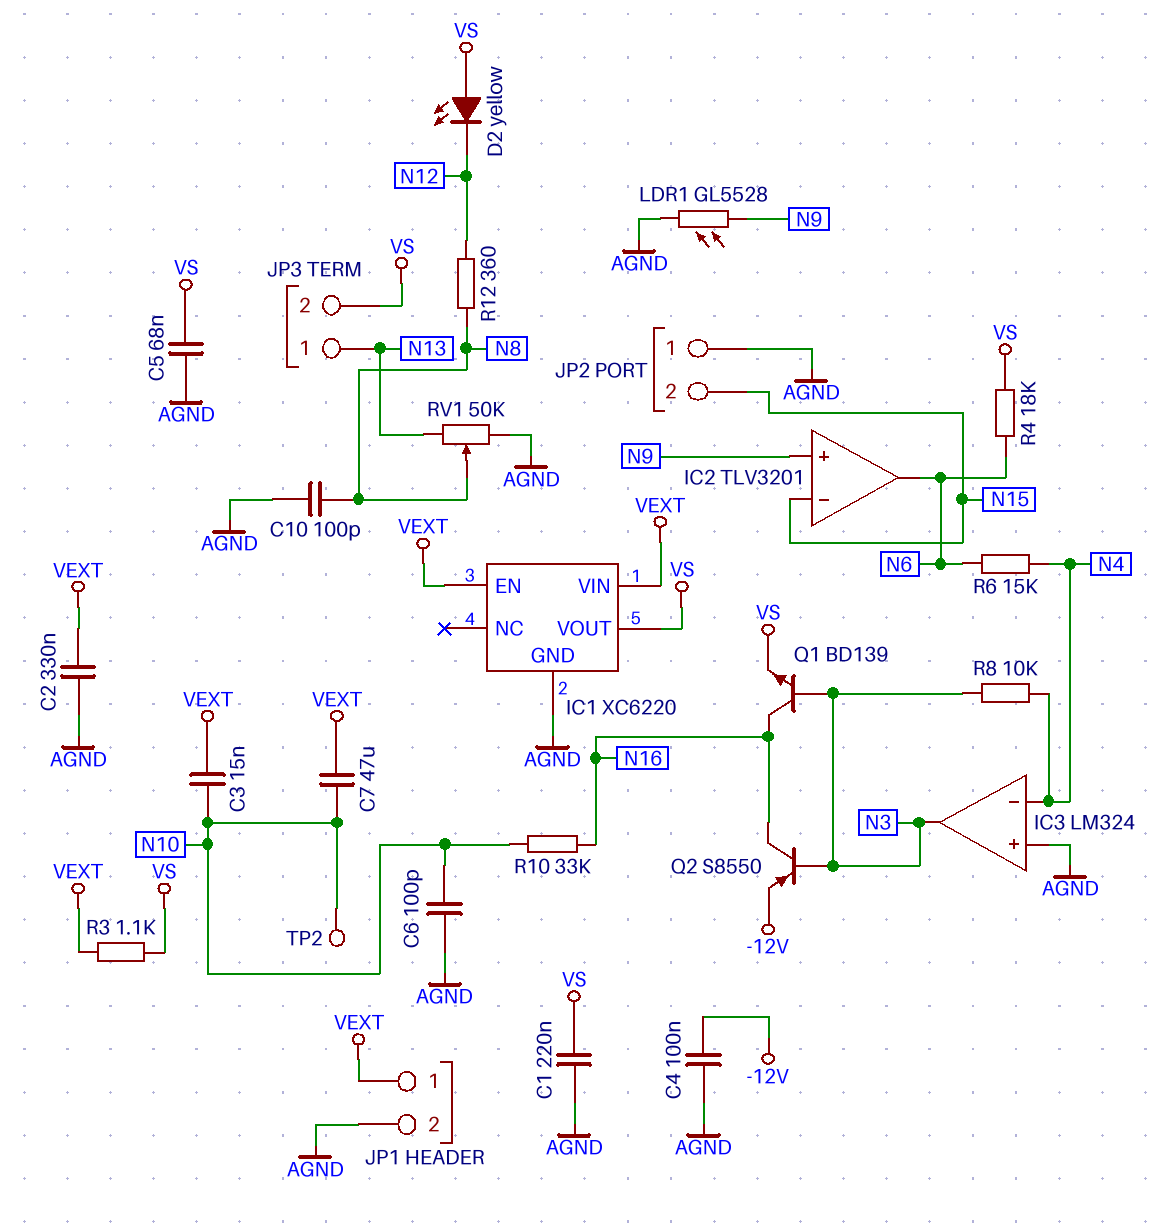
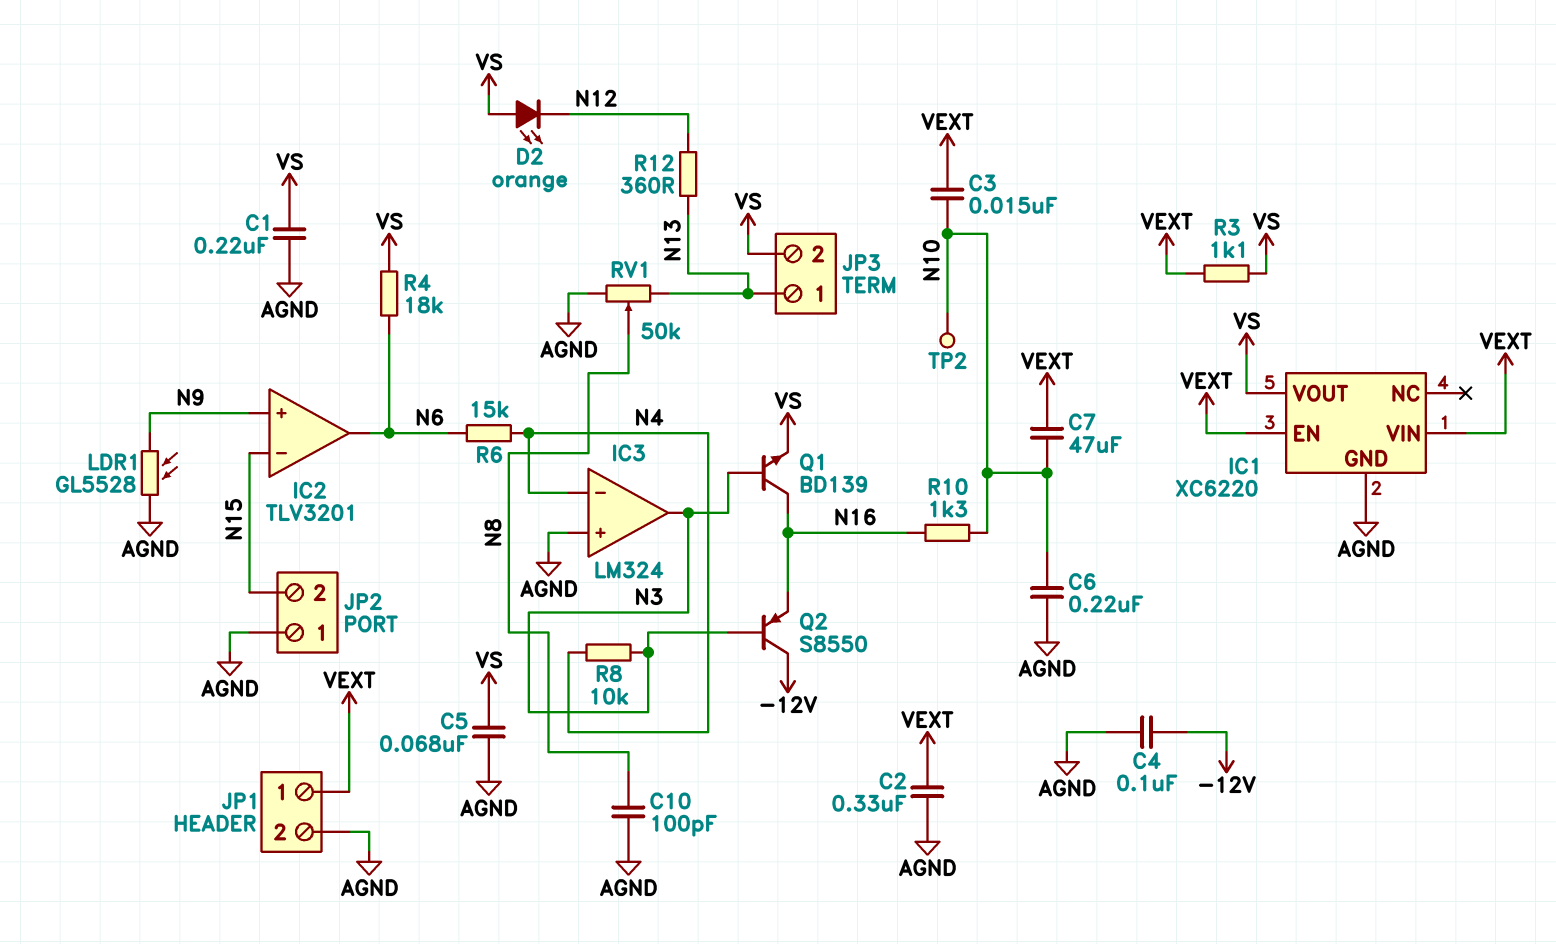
C6: 100pF (AGND, N10) -> 220nF (AGND, N10)
D2: LED yellow (A VS, K N12) -> LED orange (A VS, K N12)
Q2: PNP S8550 (B N3, C N16, E -12V) -> PNP S8550 (B N3, C -12V, E N16)
R10: 33k (N10, N16) -> 1.3k (N10, N16)
R12: 360 (N8, N12) -> 360 (N12, N13)

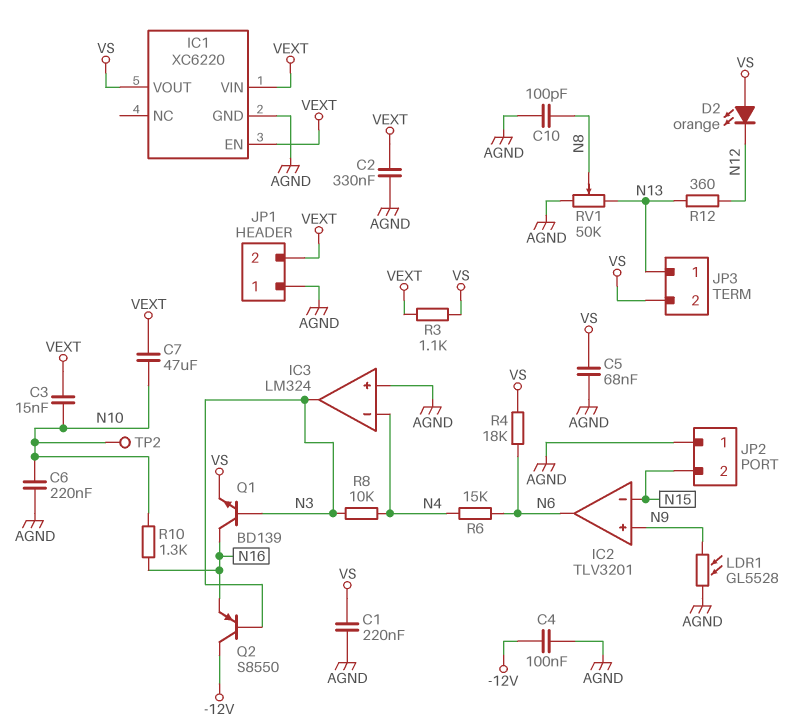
JP1 pin 1: VEXT -> AGND
JP1 pin 2: AGND -> VEXT

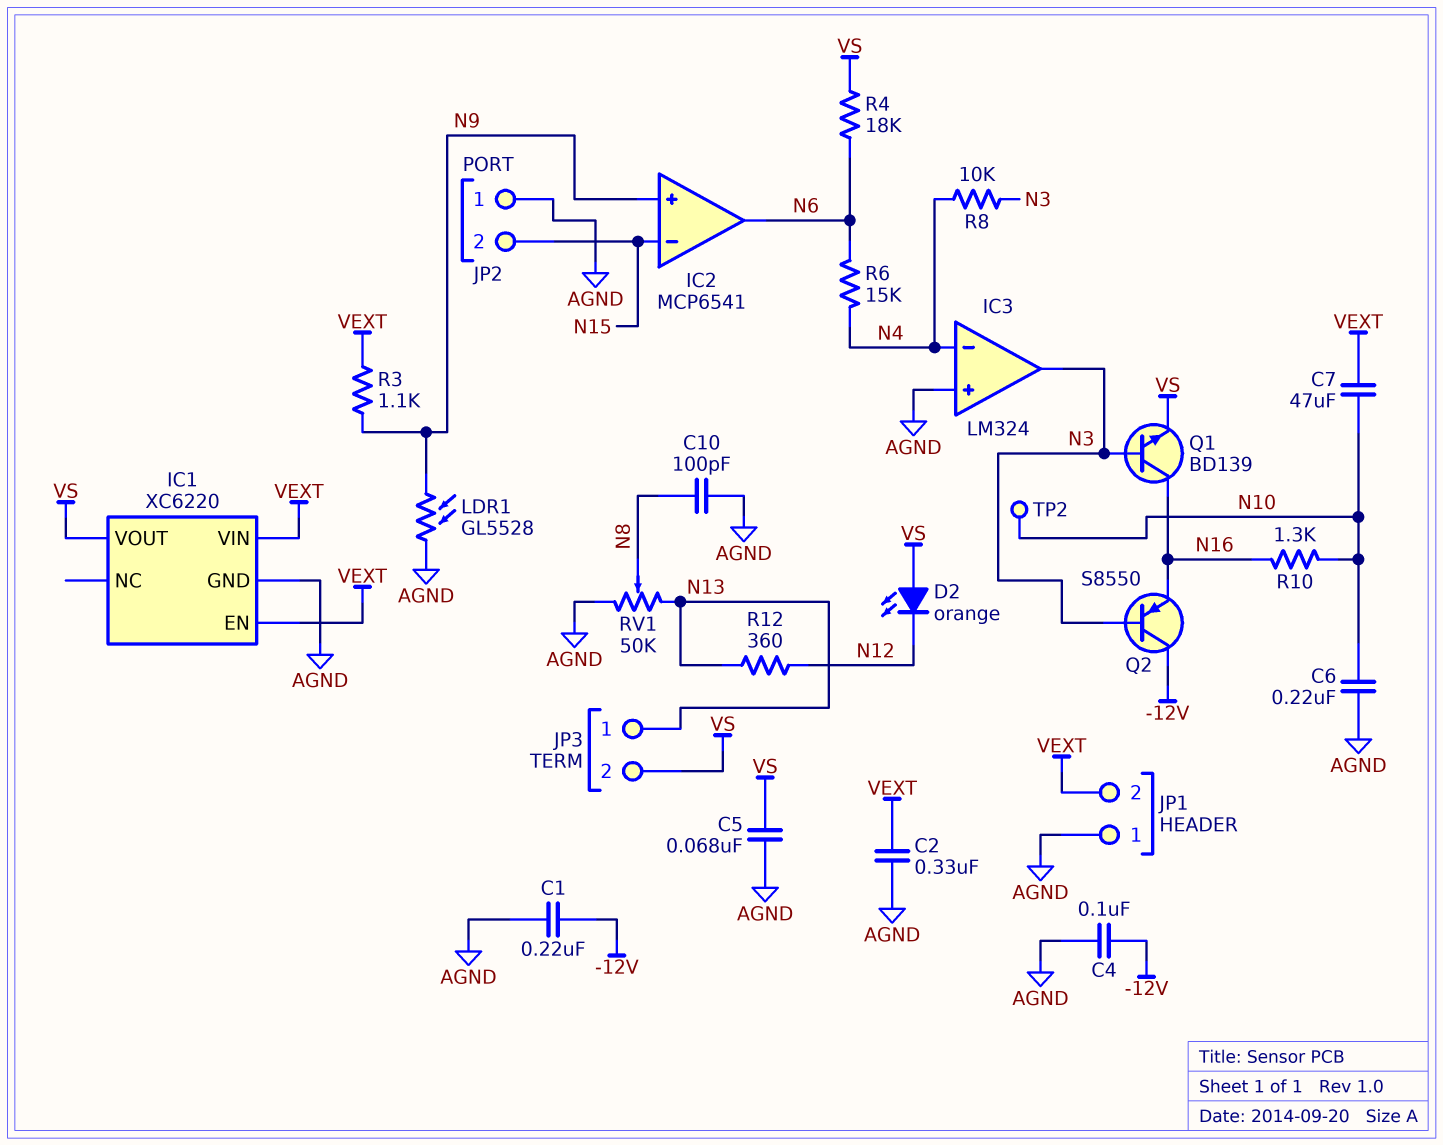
C1: 220nF (AGND, VS) -> 220nF (-12V, AGND)
C3: 15nF (N10, VEXT) -> none
IC2: TLV3201 -> MCP6541
R3: 1.1k (VEXT, VS) -> 1.1k (N9, VEXT)

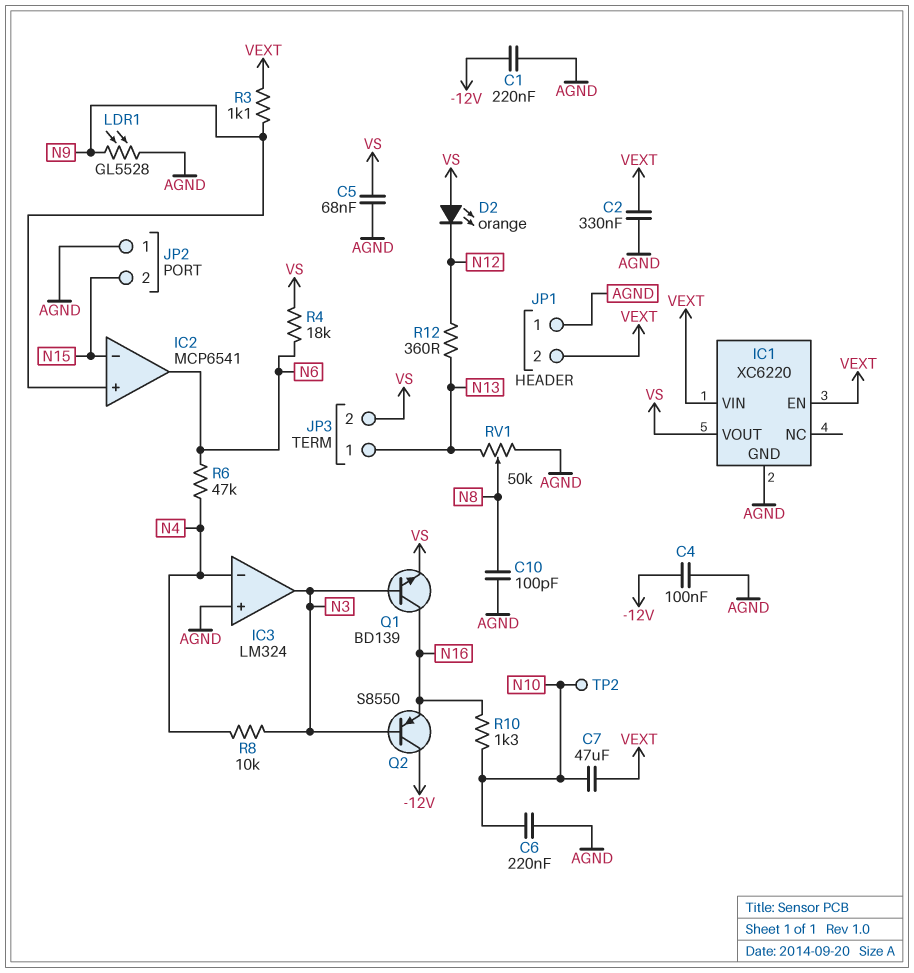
R6: 15k (N4, N6) -> 47k (N4, N6)

